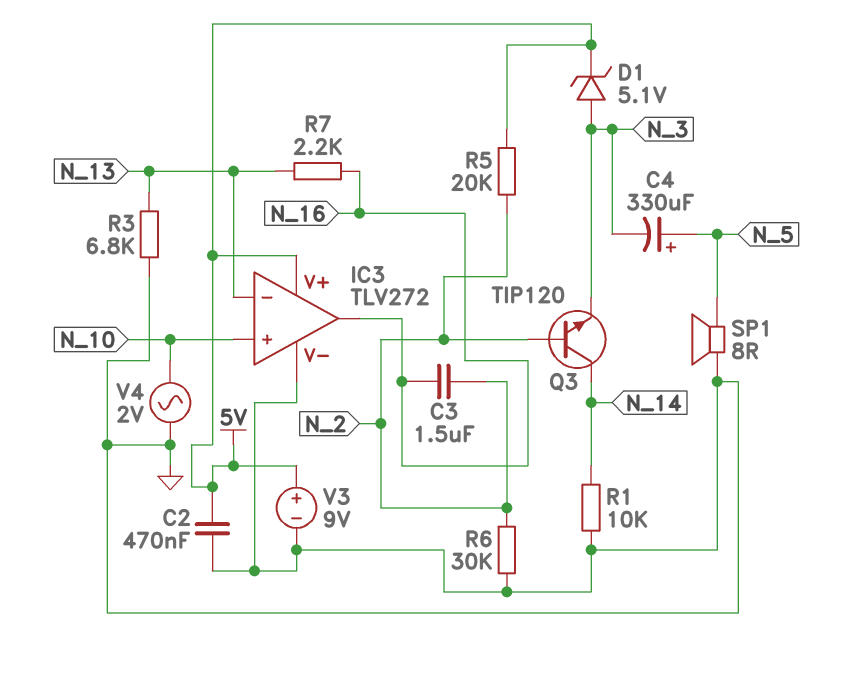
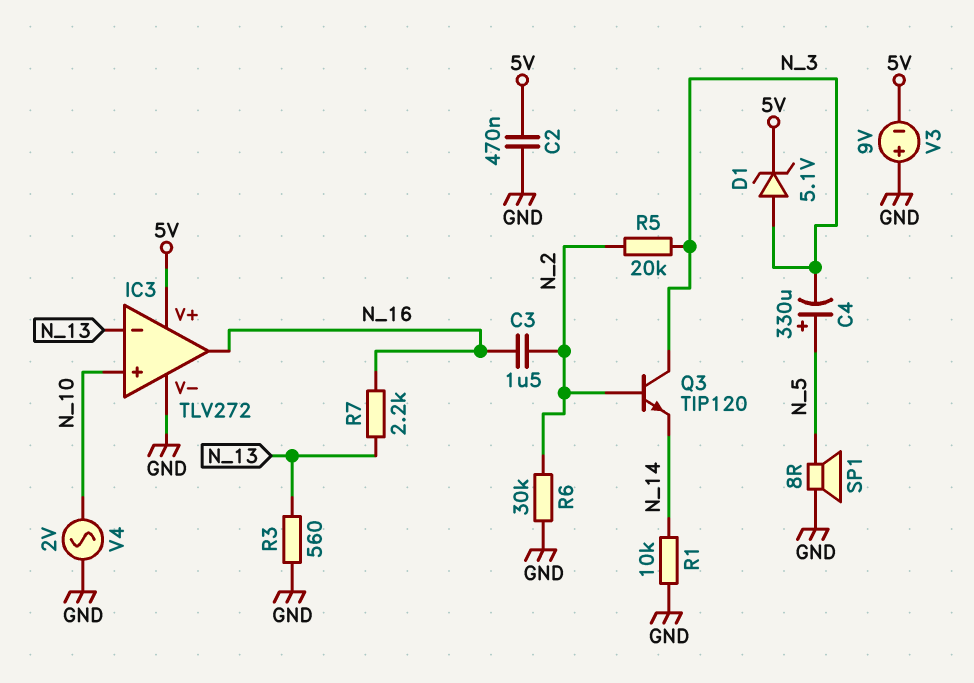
Q3: NPN TIP120 (B N_2, C N_14, E N_3) -> NPN TIP120 (B N_2, C N_3, E N_14)
R3: 6.8k (GND, N_13) -> 560 (GND, N_13)
R5: 20k (5V, N_2) -> 20k (N_2, N_3)
V3: 9V (plus 5V, minus GND) -> 9V (plus GND, minus 5V)

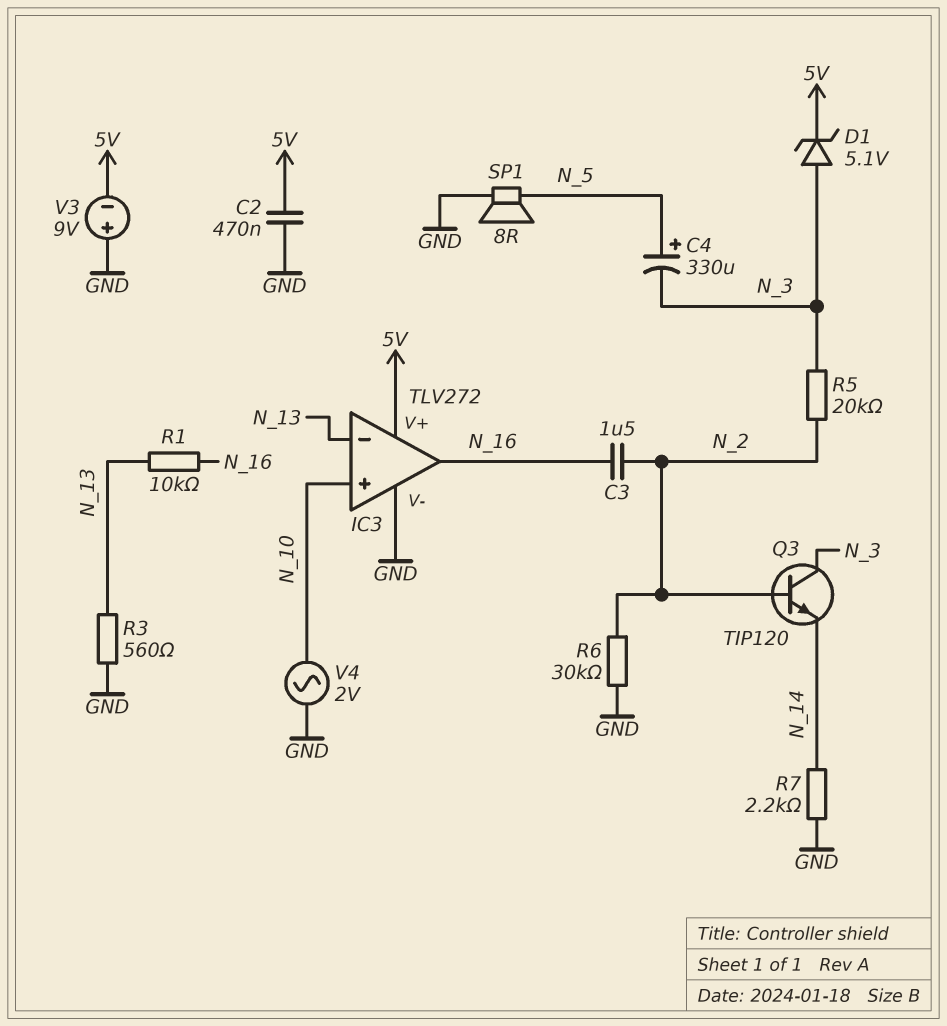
R1: 10k (GND, N_14) -> 10k (N_13, N_16)
R7: 2.2k (N_13, N_16) -> 2.2k (GND, N_14)

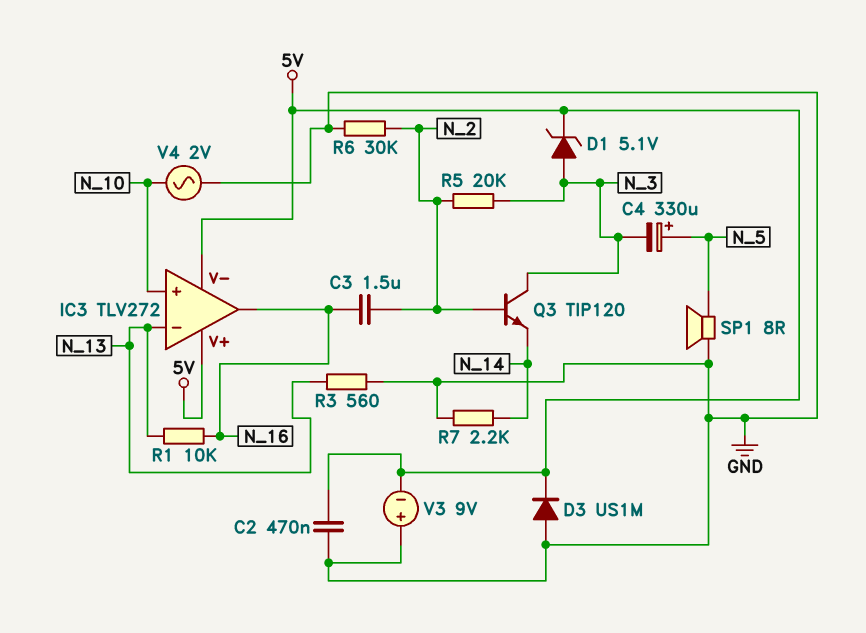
D3: none -> diode US1M (A GND, K 5V)
IC3 pin V-: GND -> 5V

